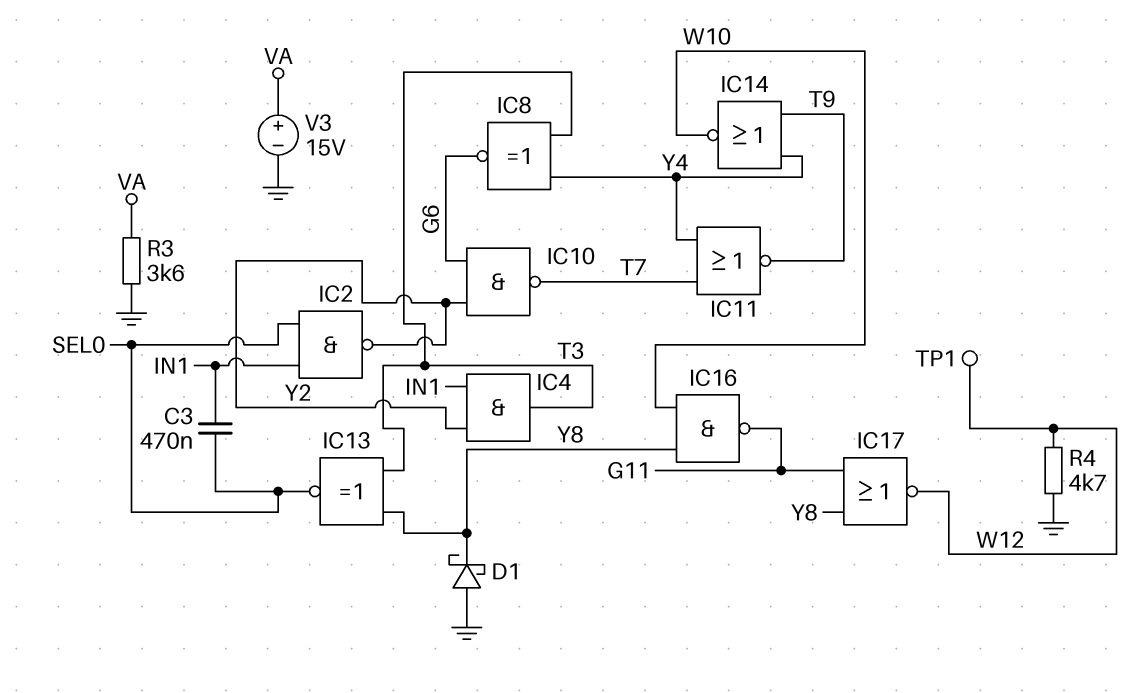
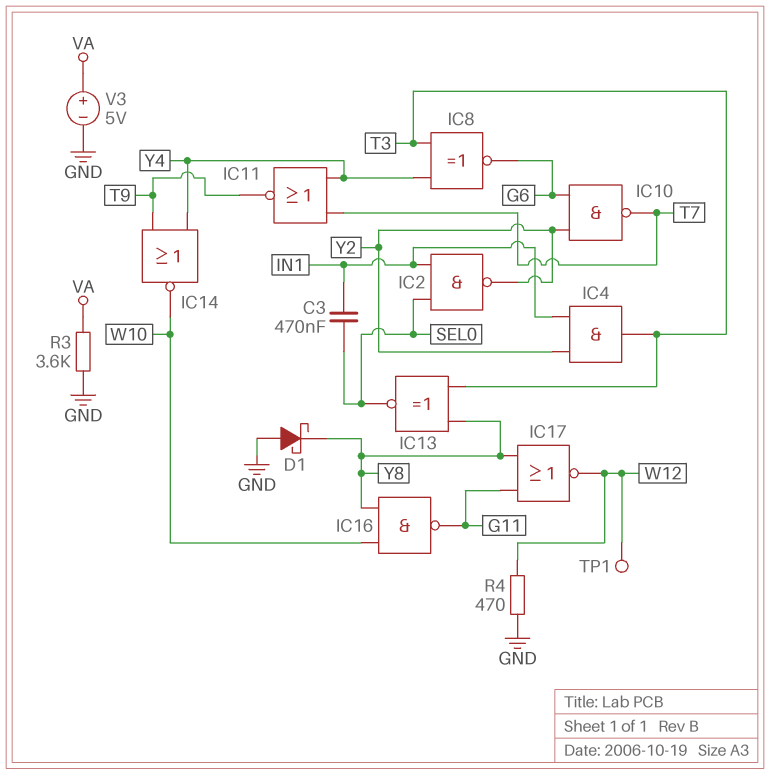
R4: 4.7k (GND, W12) -> 470 (GND, W12)
V3: 15V (plus VA, minus GND) -> 5V (plus VA, minus GND)

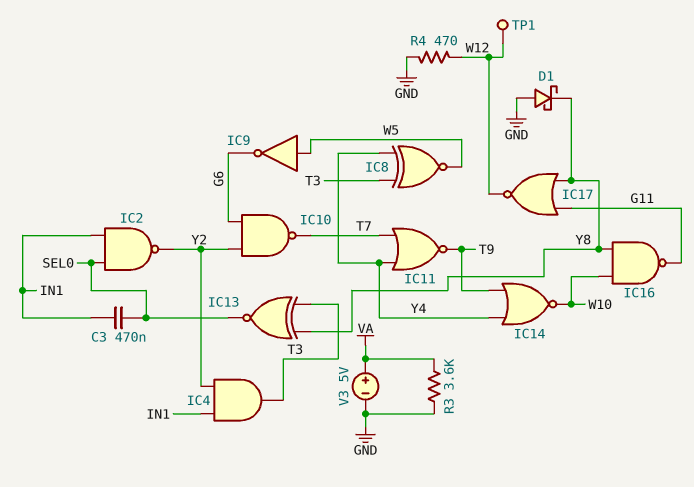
IC8: XNOR (in T3, in Y4, out G6) -> XNOR (in T3, in Y4, out W5)
IC9: none -> NOT (in W5, out G6)

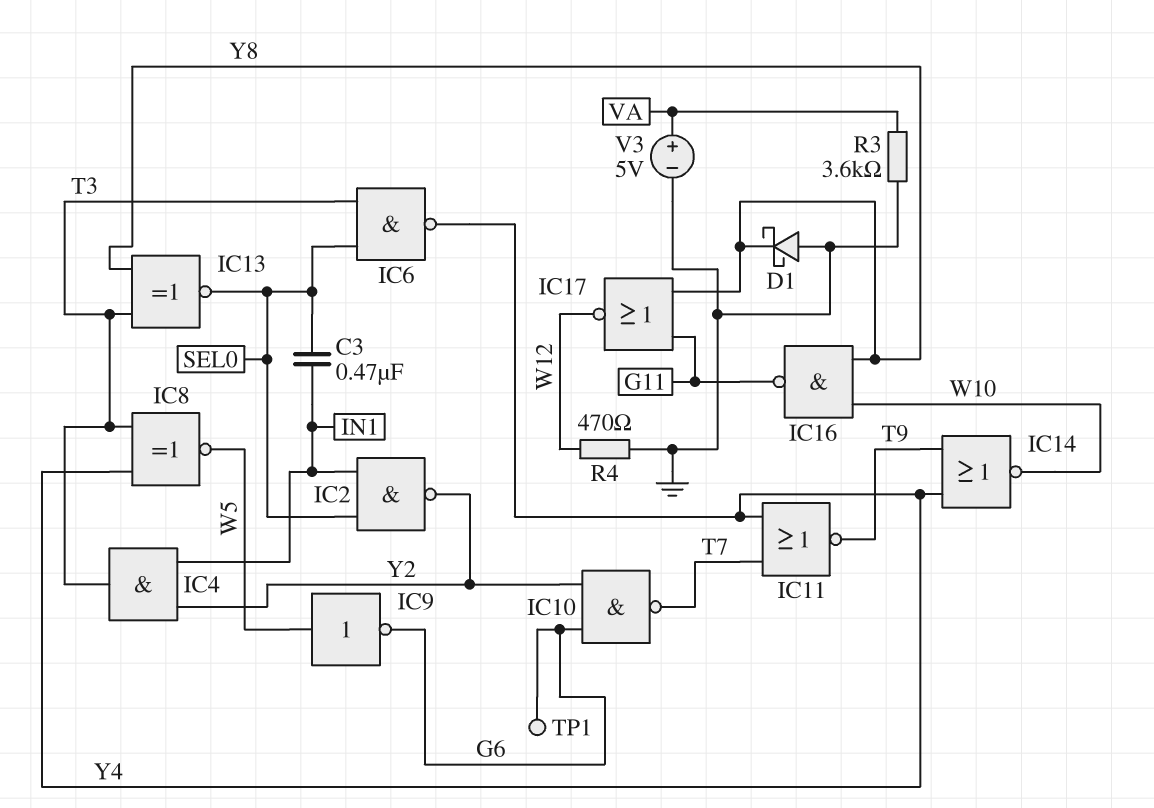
IC6: none -> NAND (in SEL0, in T3, out Y4)
TP1: test point (W12) -> test point (G6)

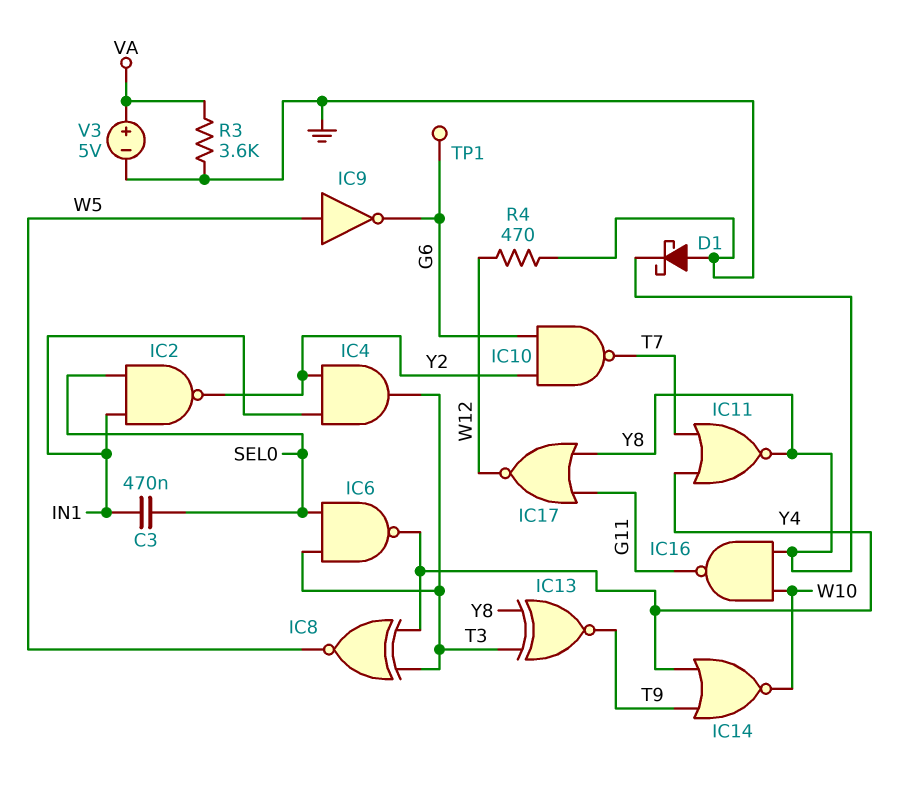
IC11: NOR (in T7, in Y4, out T9) -> NOR (in T7, in Y4, out Y8)
IC13: XNOR (in T3, in Y8, out SEL0) -> XNOR (in T3, in Y8, out T9)

